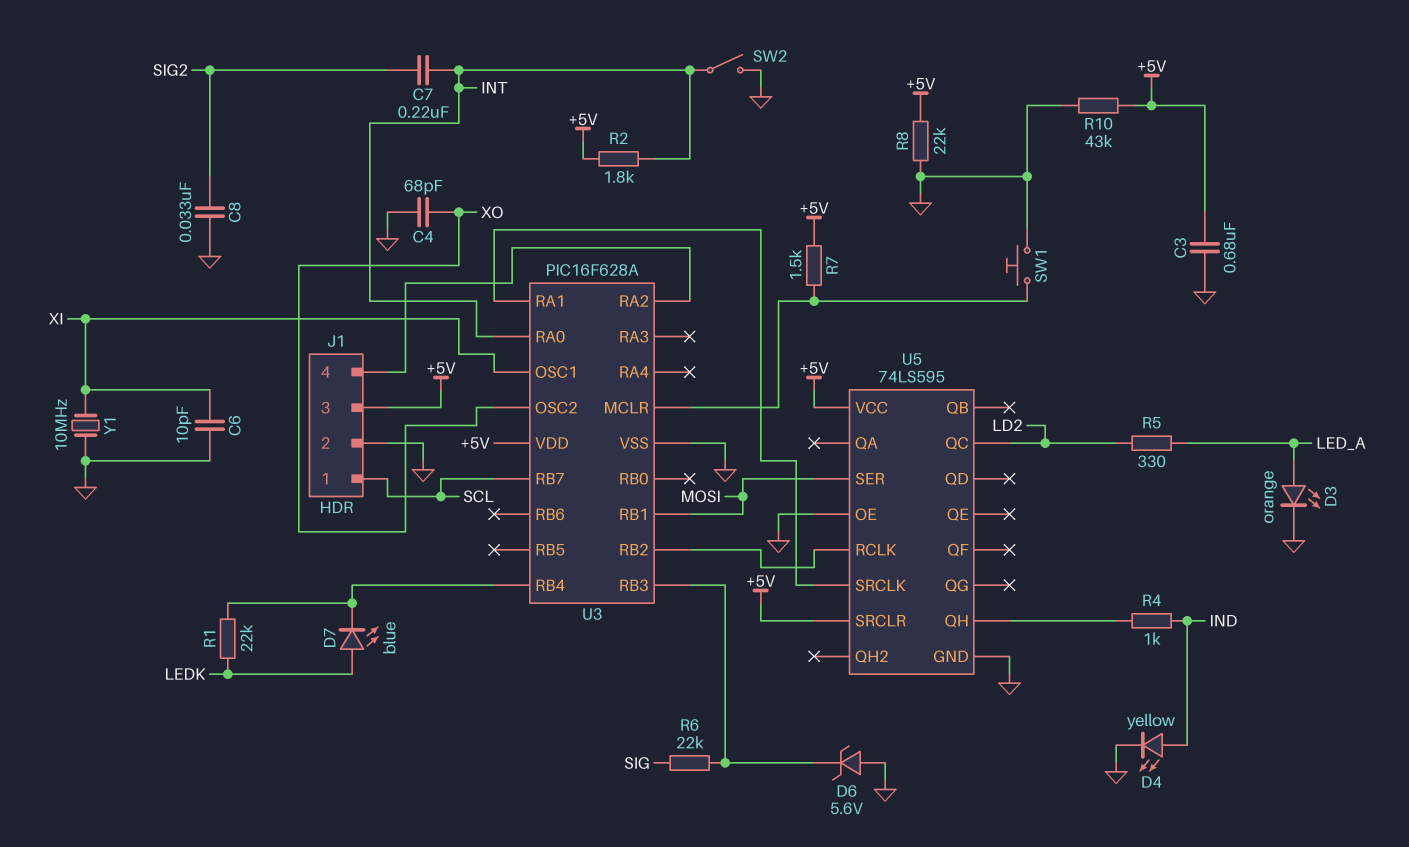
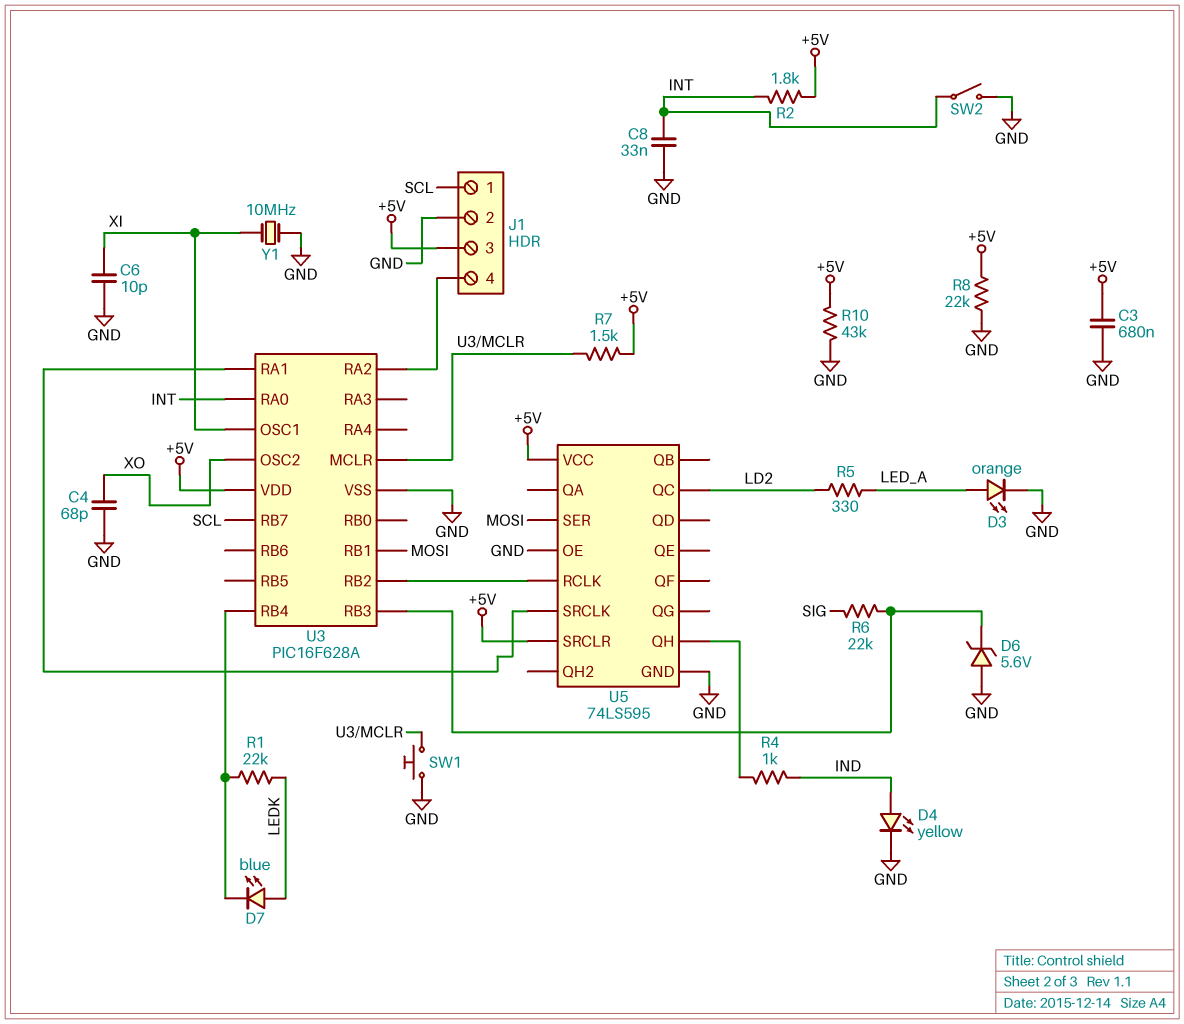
C7: 220nF (INT, SIG2) -> none
C8: 33nF (GND, SIG2) -> 33nF (GND, INT)

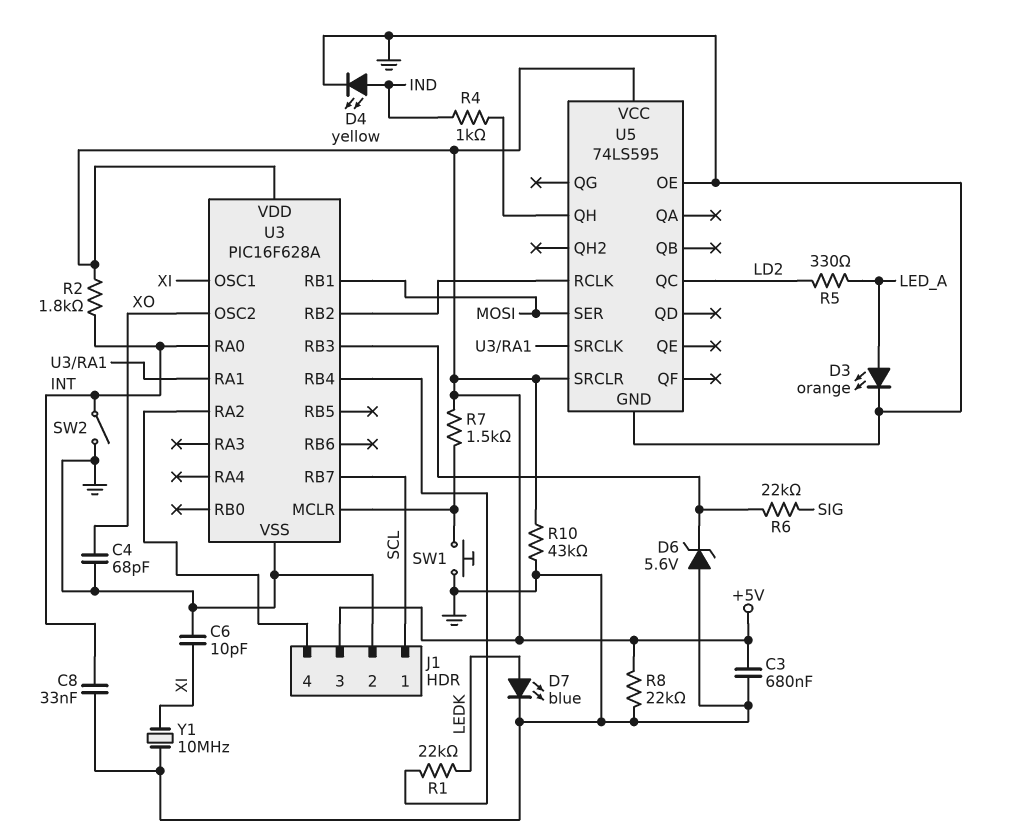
D7: LED blue (A LEDK, K U3/RB4) -> LED blue (A LEDK, K GND)

